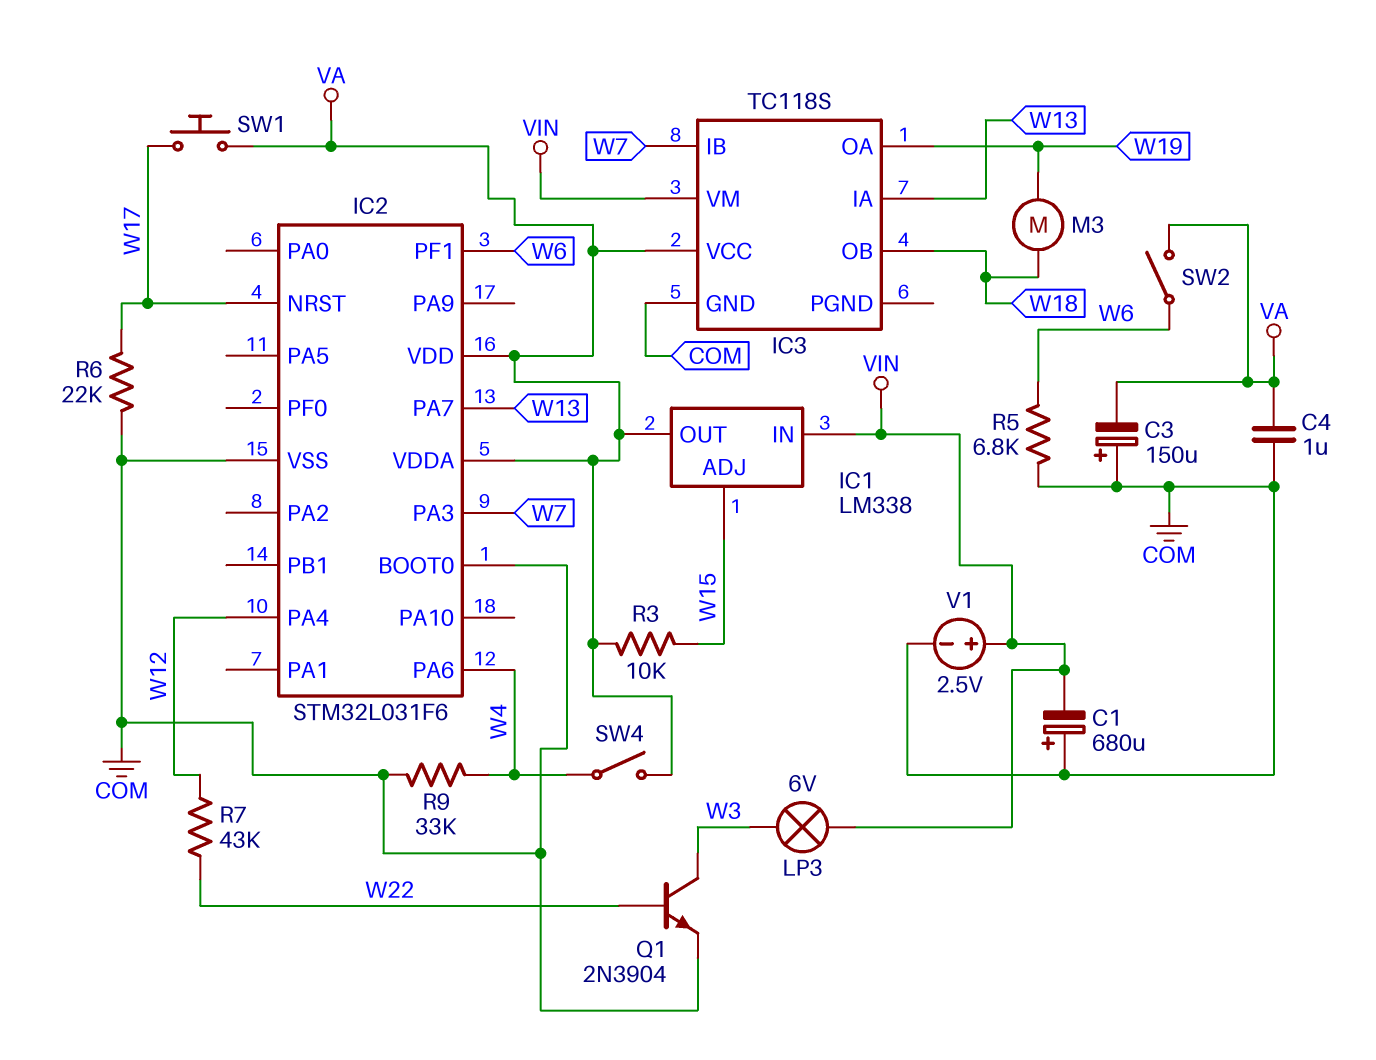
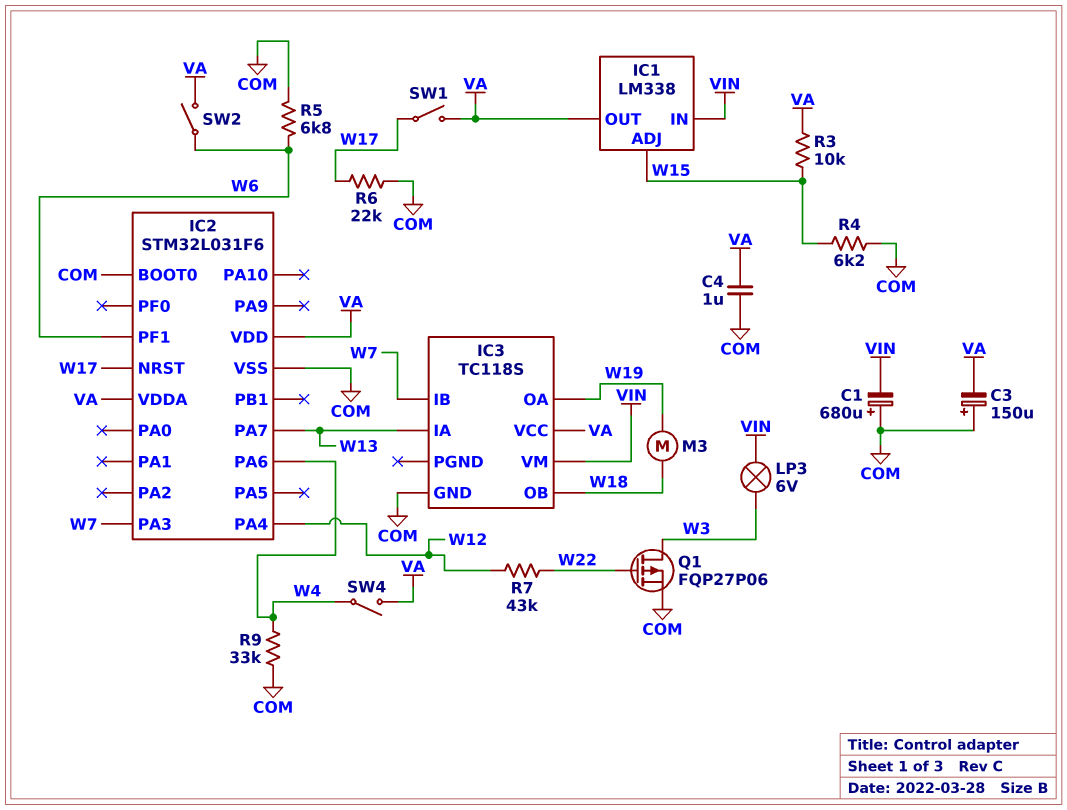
Q1: NPN 2N3904 (B W22, C W3, E COM) -> PMOS FQP27P06 (G W22, D W3, S COM)
R4: none -> 6.2k (COM, W15)
SW1: button (VA, W17) -> switch (VA, W17)
V1: 2.5V (plus VIN, minus COM) -> none

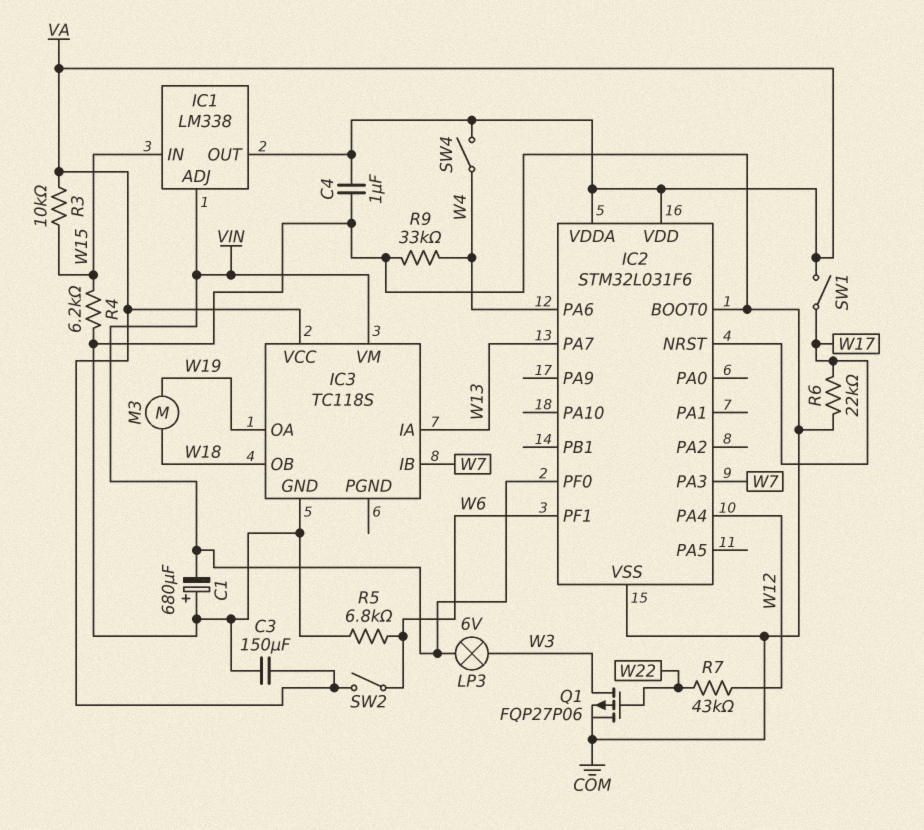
C3: 150uF (plus COM, minus VA) -> 150uF (COM, VA)
IC1 pin ADJ: W15 -> VIN
IC1 pin IN: VIN -> W15
IC2 pin PF0: none -> VIN

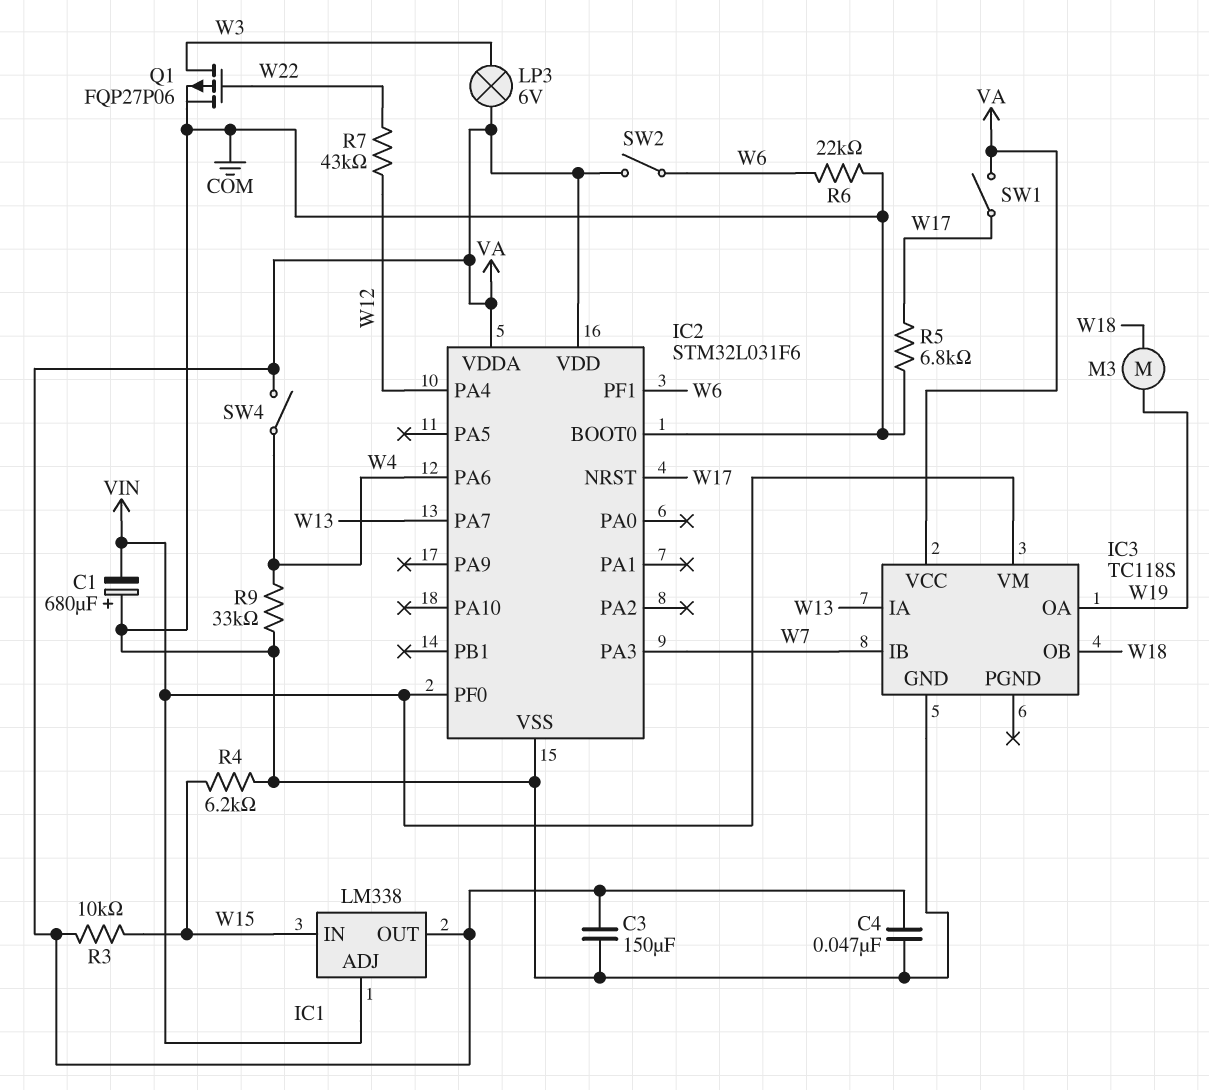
C4: 1uF (COM, VA) -> 47nF (COM, VA)
LP3: lamp 6V (VIN, W3) -> lamp 6V (VA, W3)
R5: 6.8k (COM, W6) -> 6.8k (COM, W17)
R6: 22k (COM, W17) -> 22k (COM, W6)

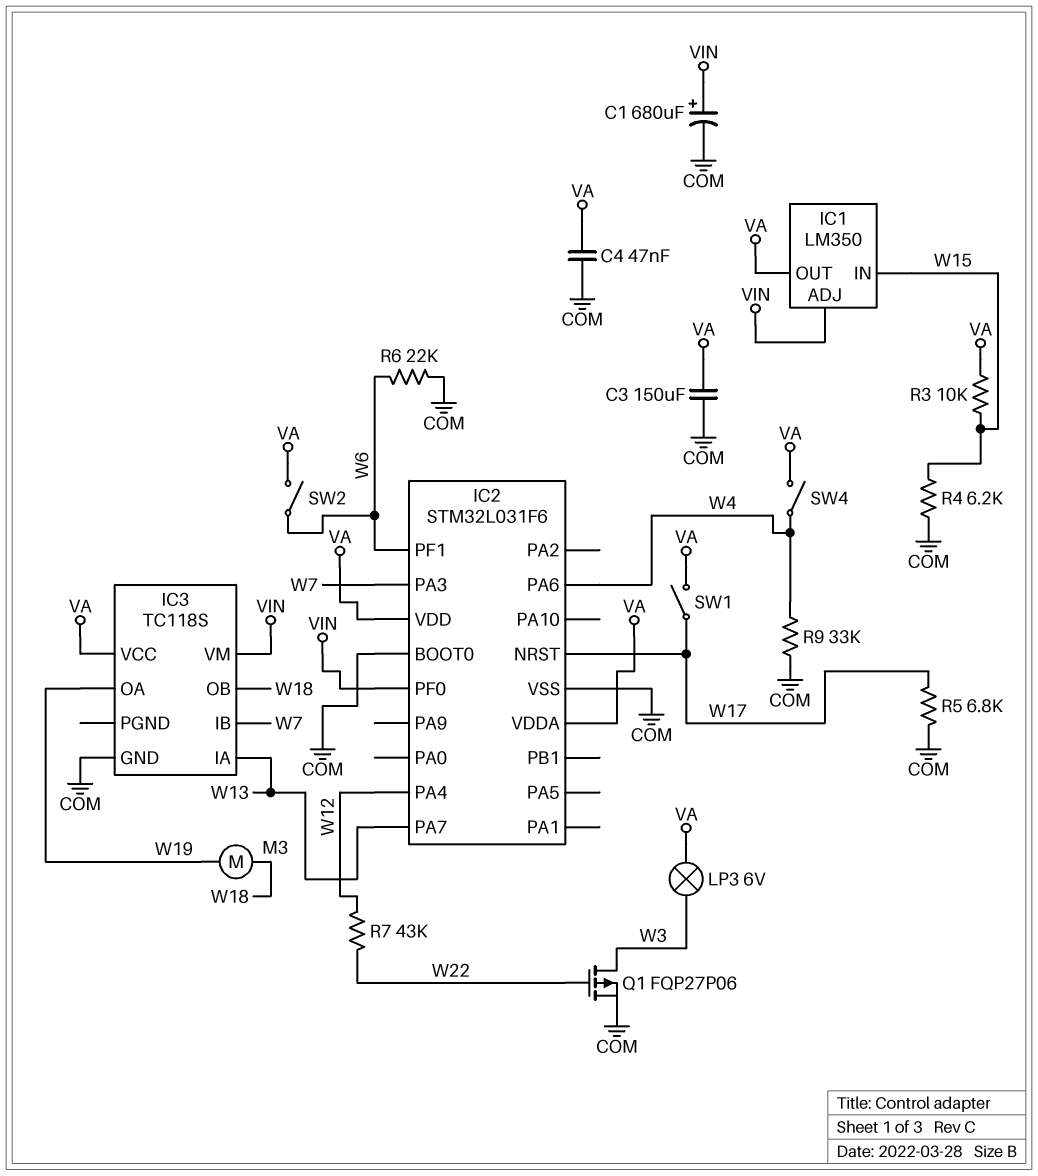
C1: 680uF (plus COM, minus VIN) -> 680uF (plus VIN, minus COM)
IC1: LM338 -> LM350

